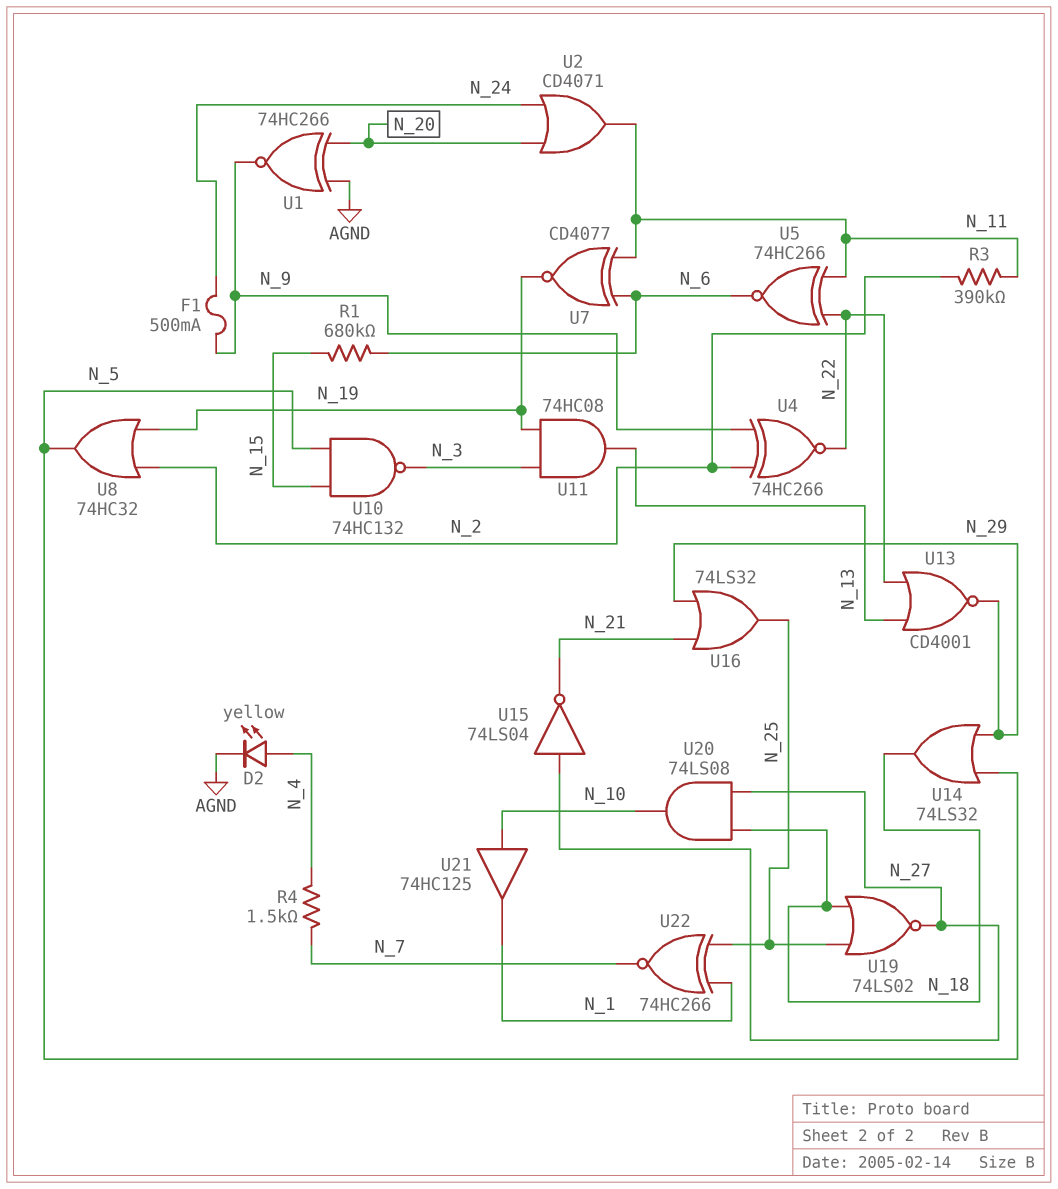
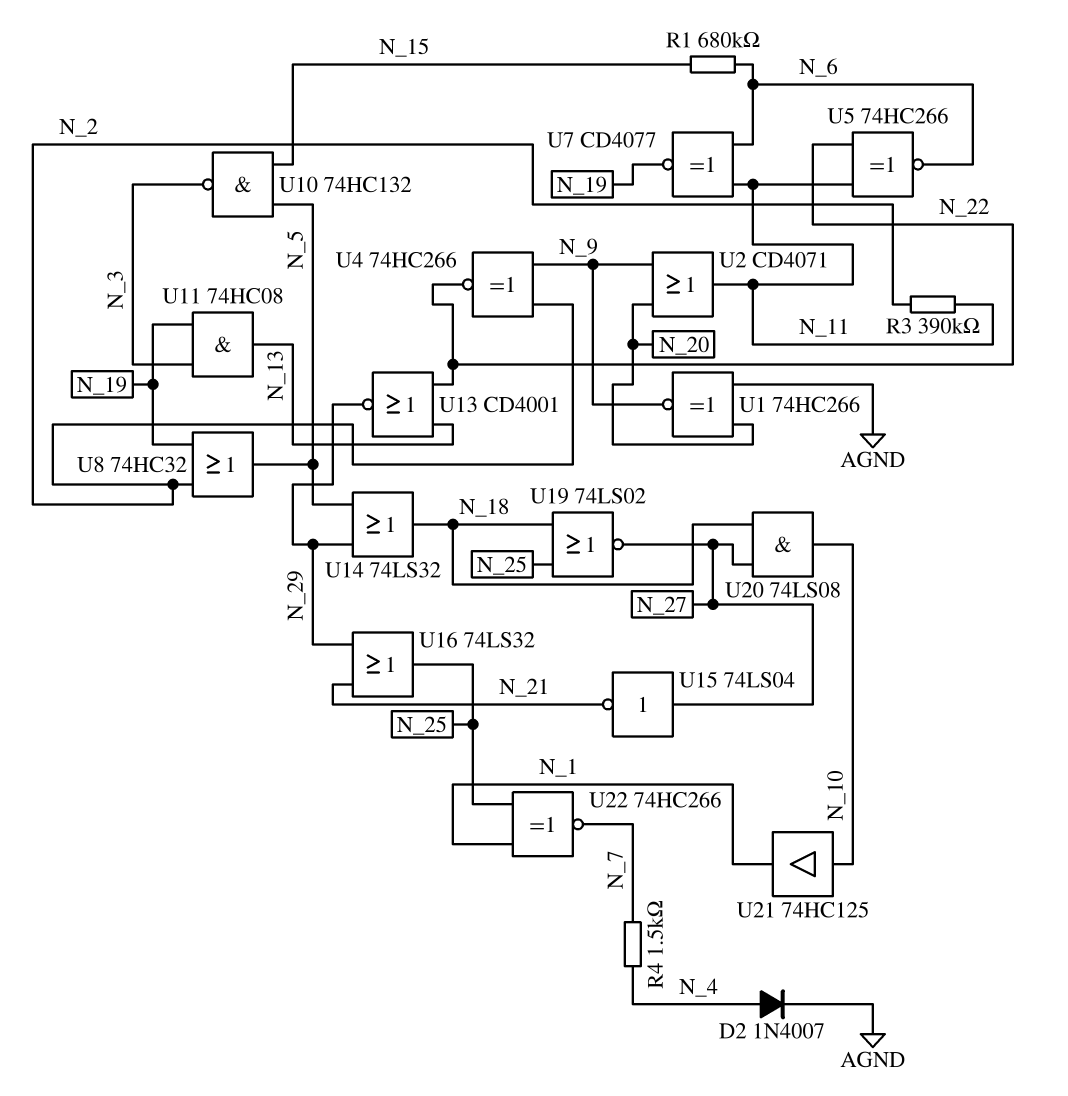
D2: LED yellow (A N_4, K AGND) -> diode 1N4007 (A N_4, K AGND)
F1: 500mA (N_9, N_24) -> none
U2: OR CD4071 (in N_20, in N_24, out N_11) -> OR CD4071 (in N_9, in N_20, out N_11)

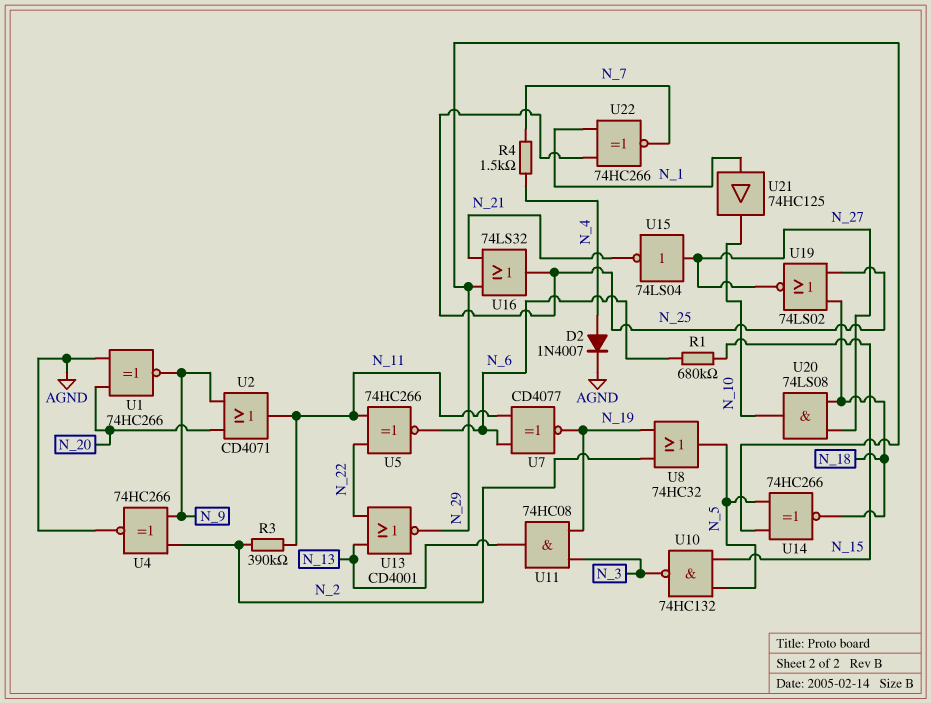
U4: XNOR 74HC266 (in N_2, in N_9, out N_22) -> XNOR 74HC266 (in N_2, in N_9, out AGND)
U14: OR 74LS32 (in N_5, in N_29, out N_18) -> XNOR 74HC266 (in N_5, in N_29, out N_18)
U21: buffer 74HC125 (in N_10, out N_1) -> buffer 74HC125 (in N_1, out N_10)

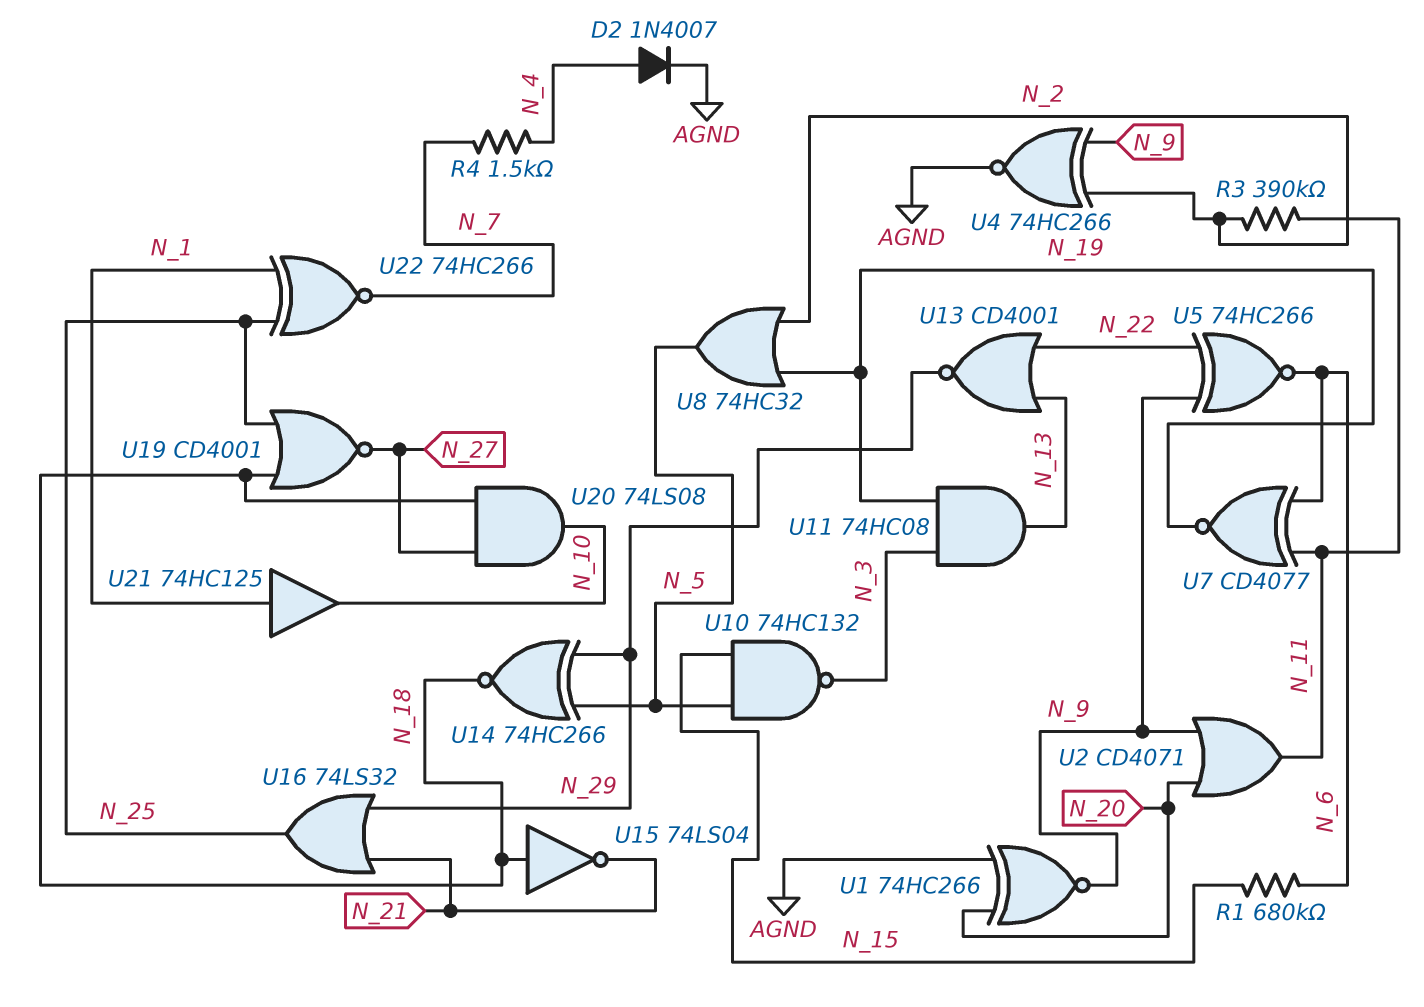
U5: XNOR 74HC266 (in N_11, in N_22, out N_6) -> XNOR 74HC266 (in N_9, in N_22, out N_6)
U15: NOT 74LS04 (in N_27, out N_21) -> NOT 74LS04 (in N_18, out N_21)
U19: NOR 74LS02 (in N_18, in N_25, out N_27) -> NOR CD4001 (in N_18, in N_25, out N_27)

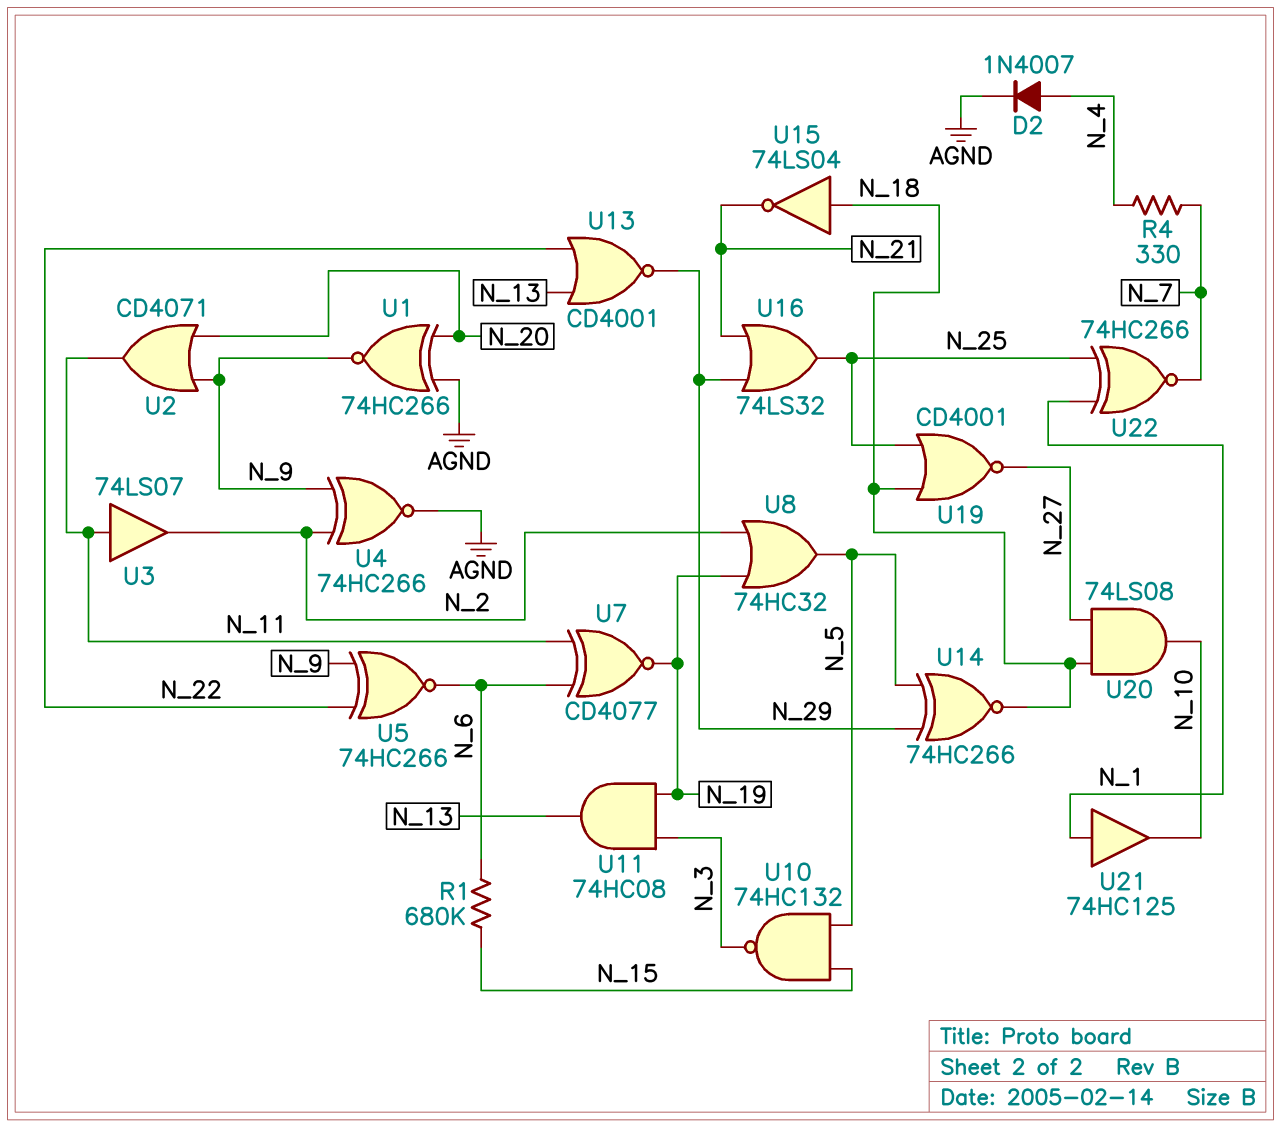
R3: 390k (N_2, N_11) -> none
R4: 1.5k (N_4, N_7) -> 330 (N_4, N_7)
U3: none -> buffer 74LS07 (in N_11, out N_2)

